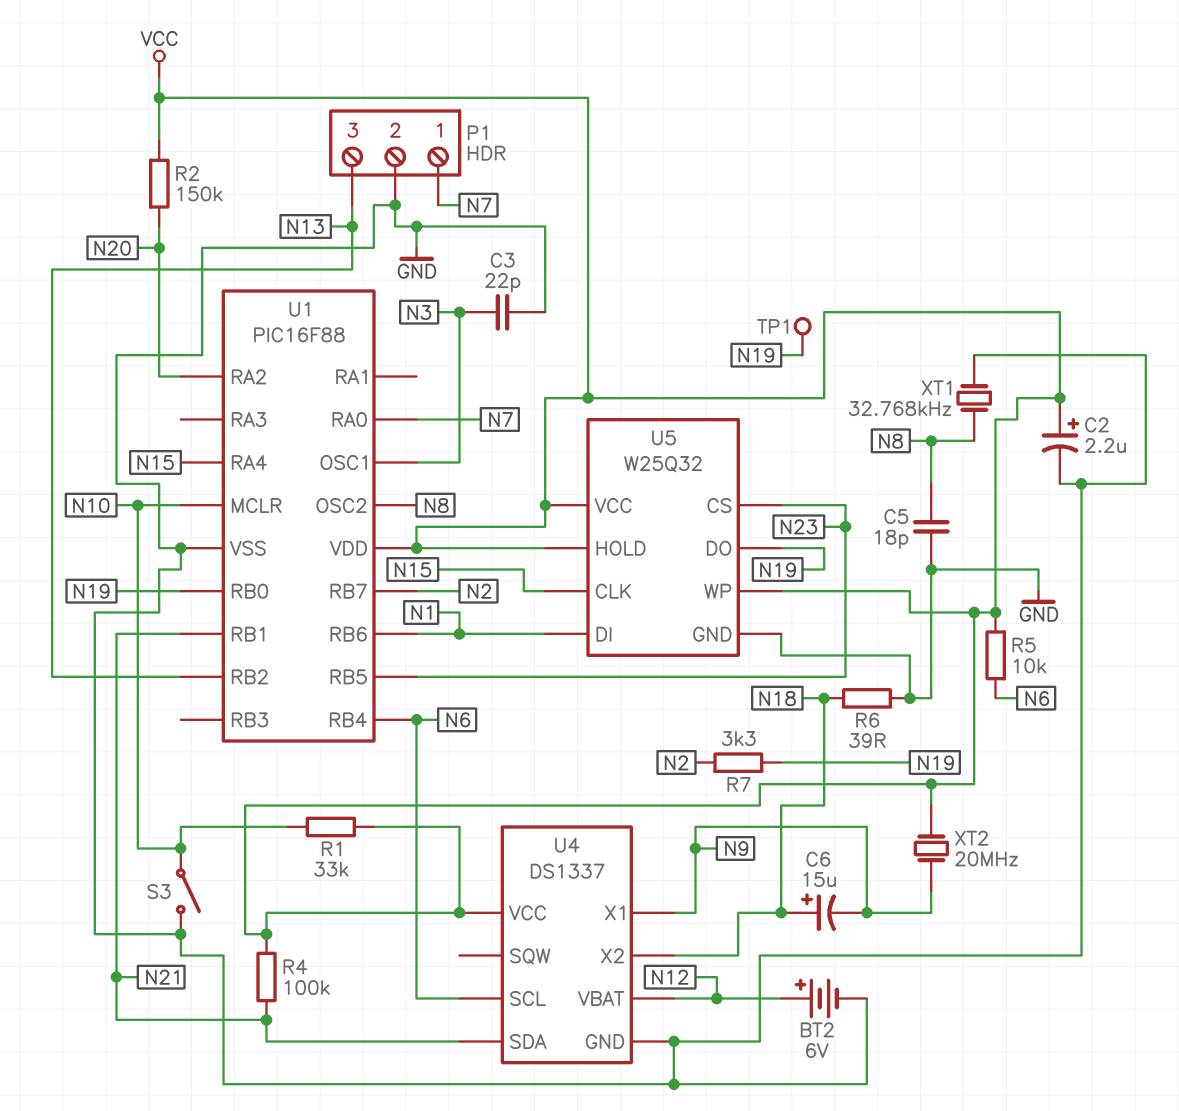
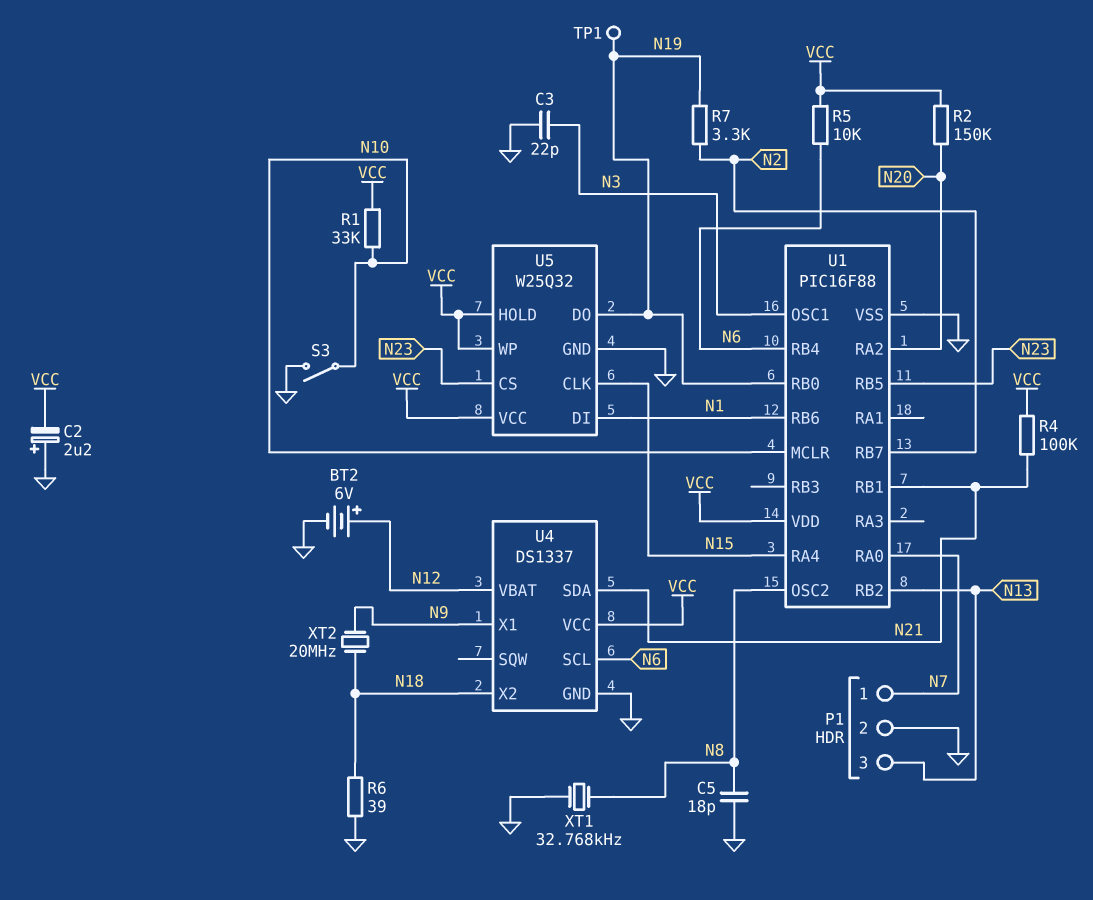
C2: 2.2uF (plus VCC, minus GND) -> 2.2uF (plus GND, minus VCC)
C6: 15uF (plus N18, minus N9) -> none
XT2: 20MHz (N9, VCC) -> 20MHz (N9, N18)

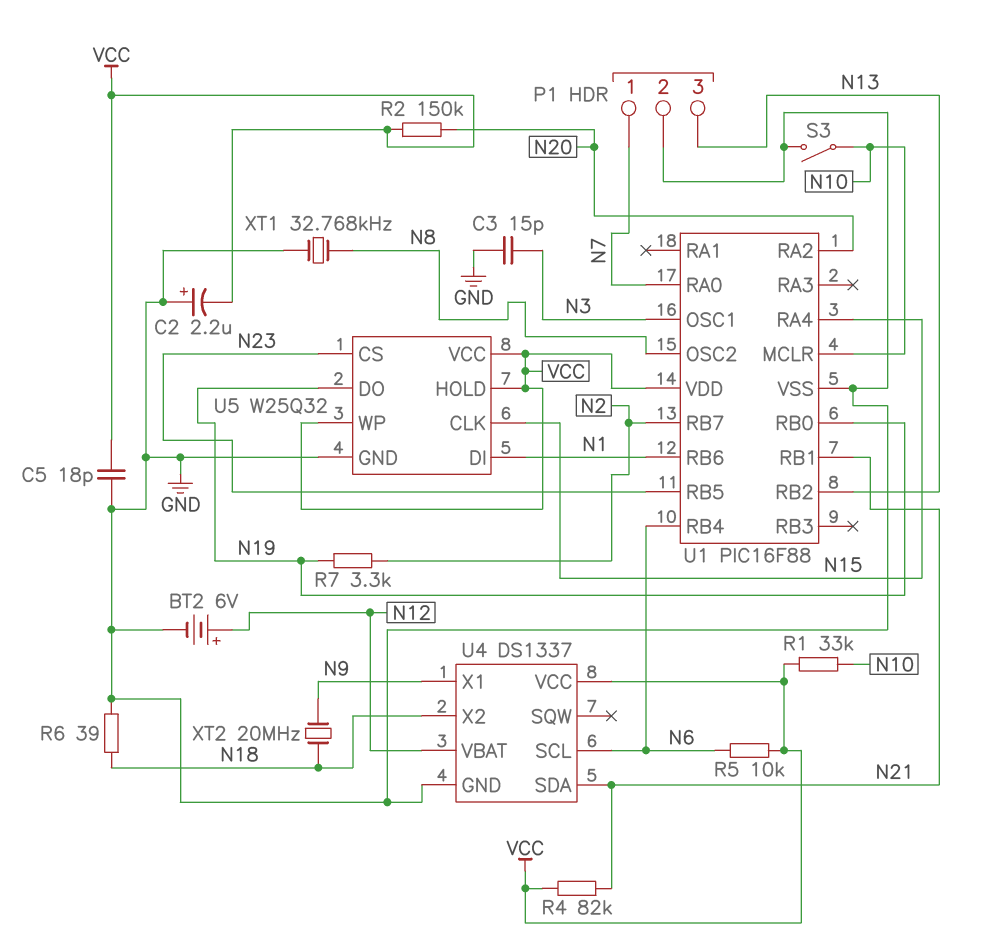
C3: 22pF (GND, N3) -> 15pF (GND, N3)
C5: 18pF (GND, N8) -> 18pF (GND, VCC)
R4: 100k (N21, VCC) -> 82k (N21, VCC)
TP1: test point (N19) -> none

